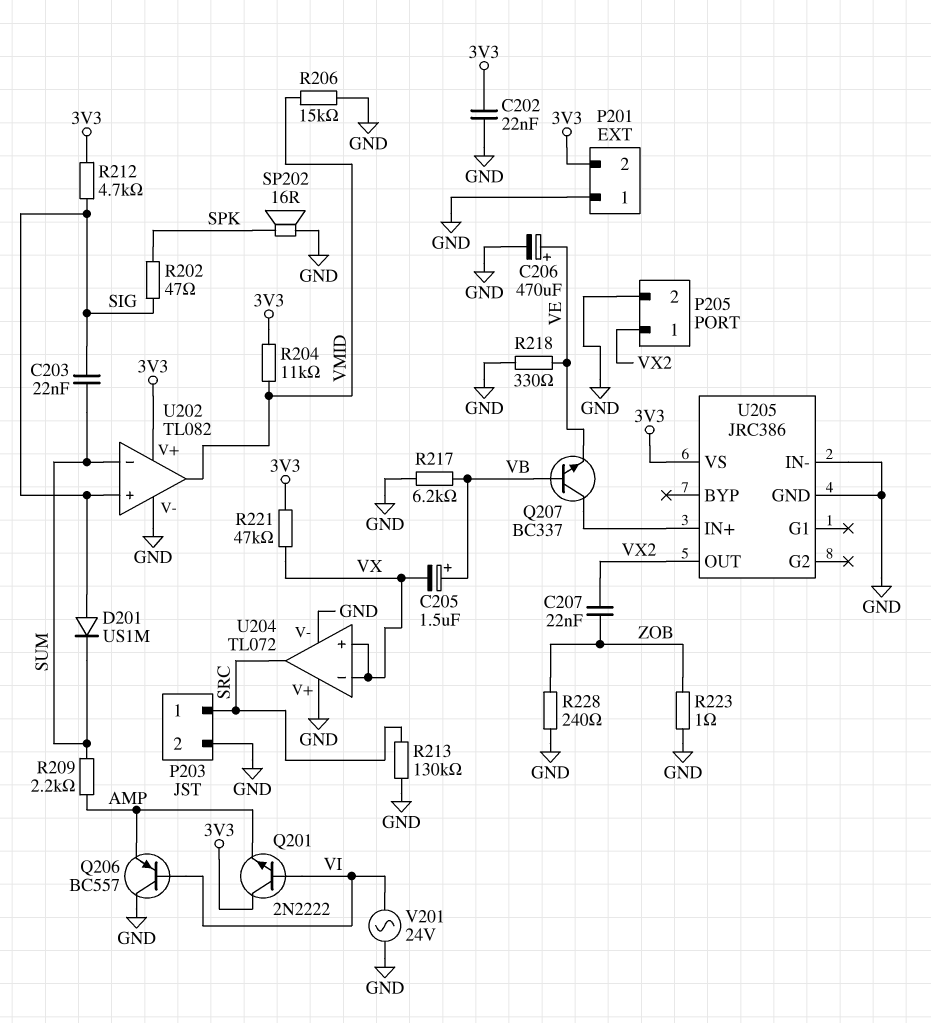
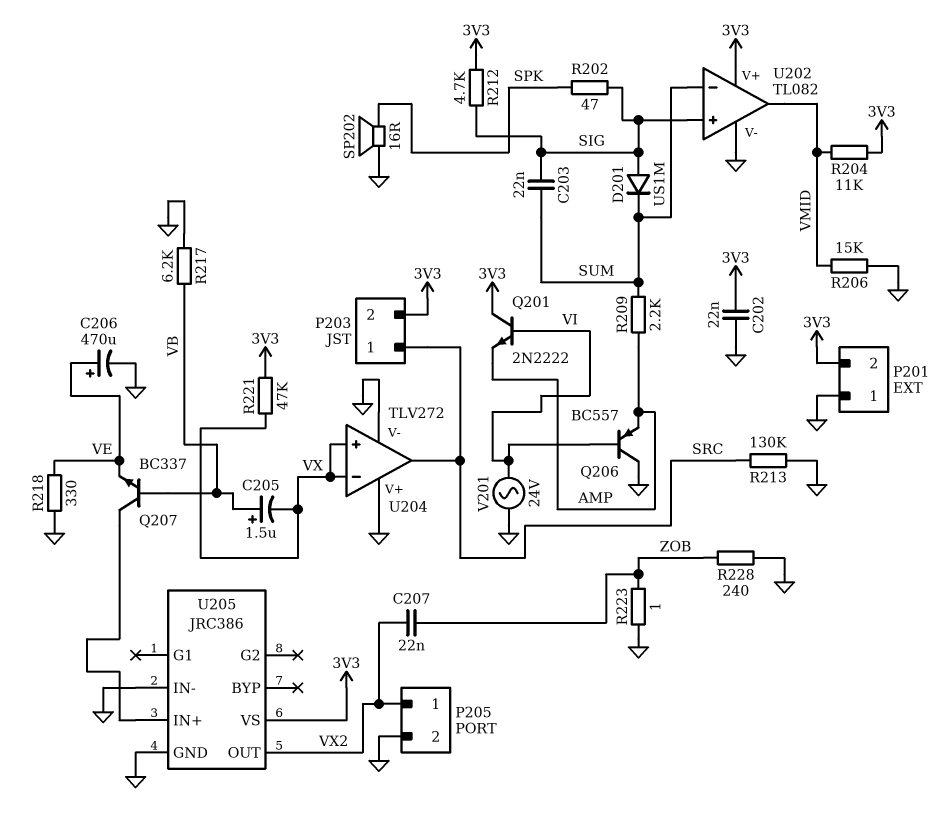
P203 pin 2: GND -> 3V3
U204: TL072 -> TLV272

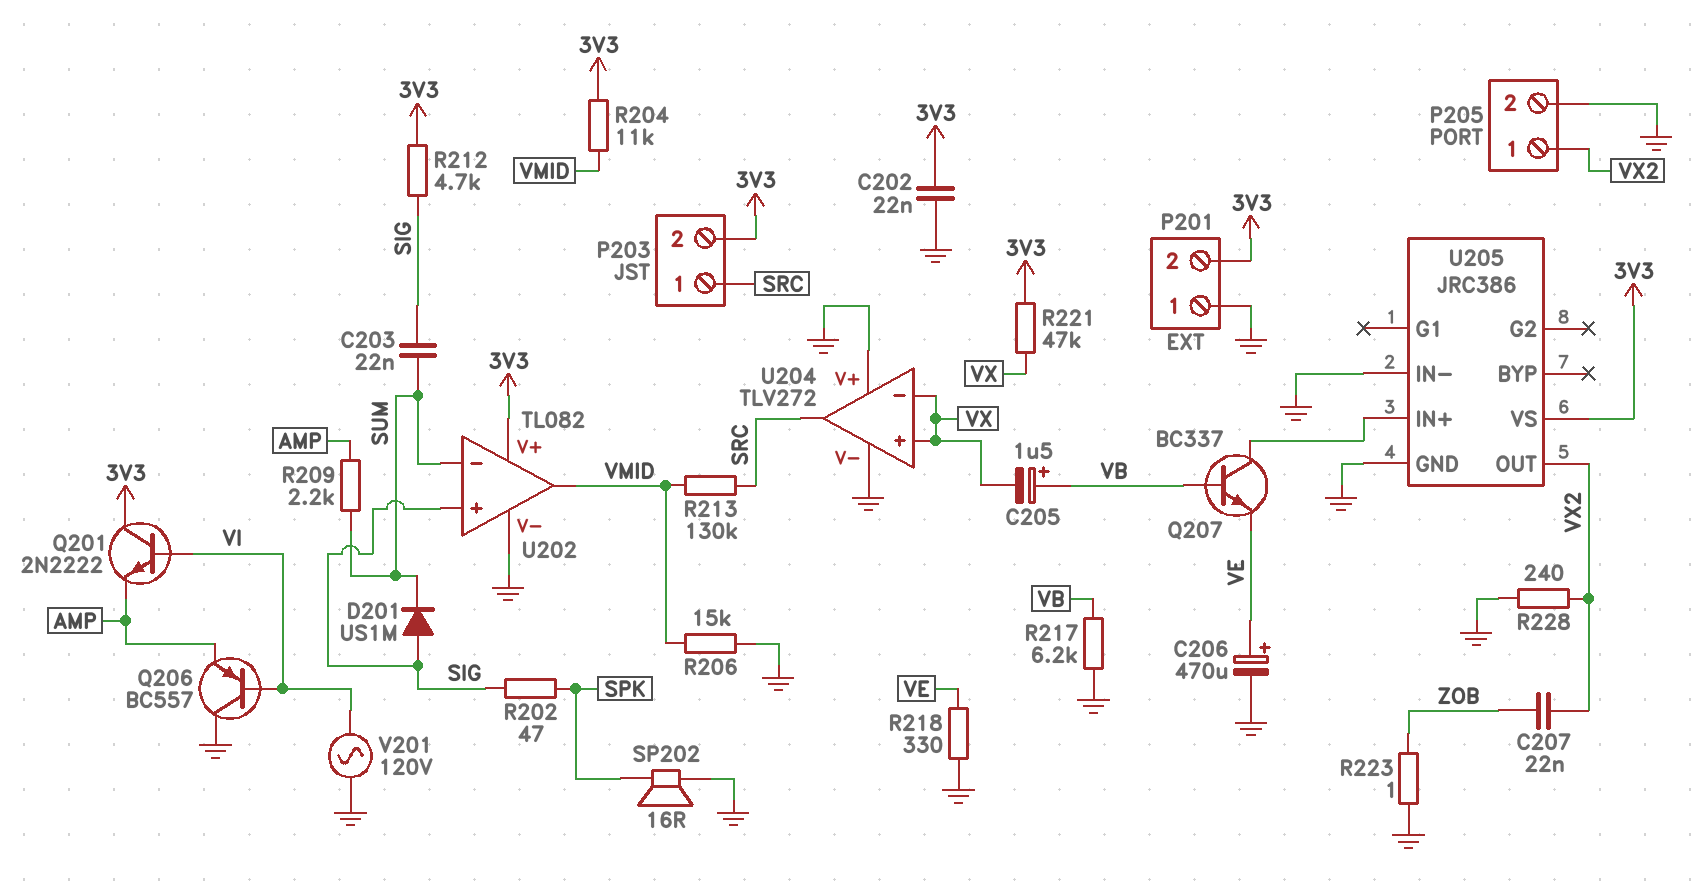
R213: 130k (GND, SRC) -> 130k (SRC, VMID)
R228: 240 (GND, ZOB) -> 240 (GND, VX2)
V201: AC 24V (GND, VI) -> AC 120V (GND, VI)

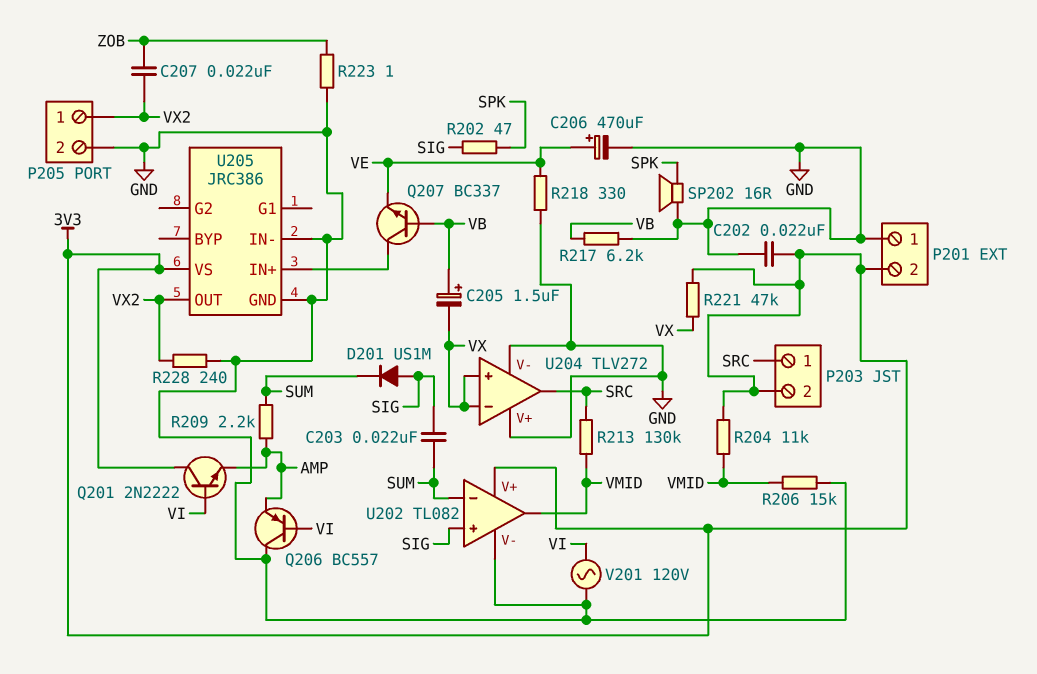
R212: 4.7k (3V3, SIG) -> none

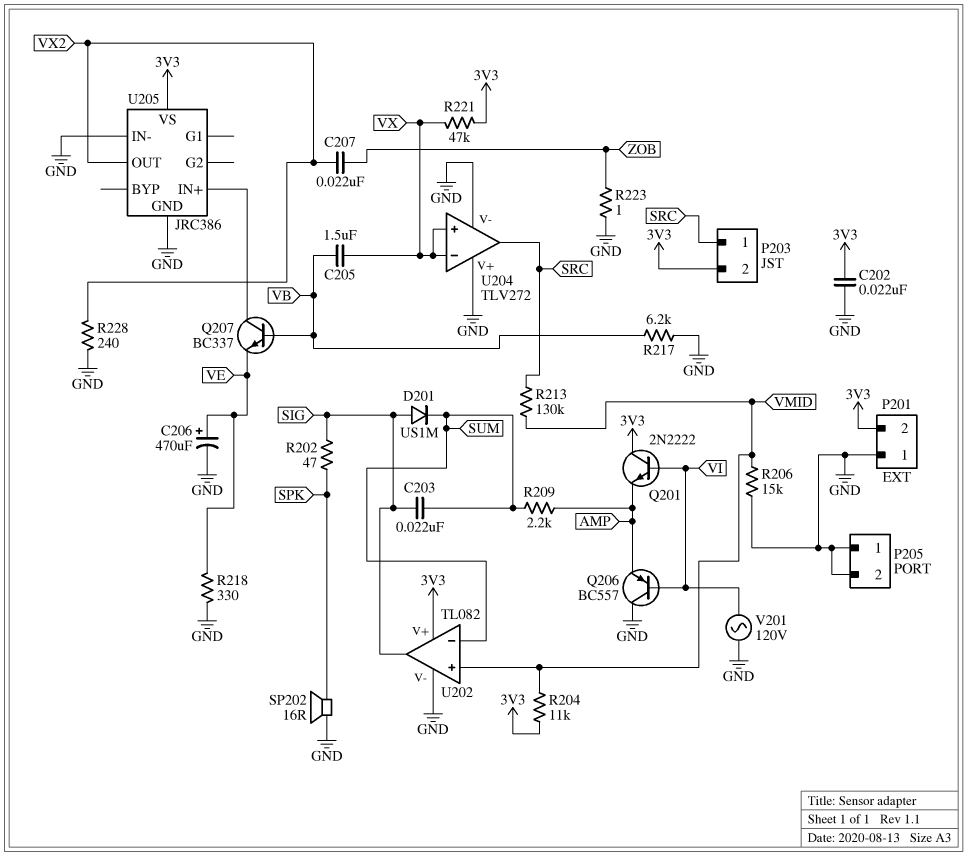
C205: 1.5uF (plus VB, minus VX) -> 1.5uF (VB, VX)
P205 pin 1: VX2 -> GND
U202 pin in+: SIG -> VMID
U202 pin out: VMID -> SIG

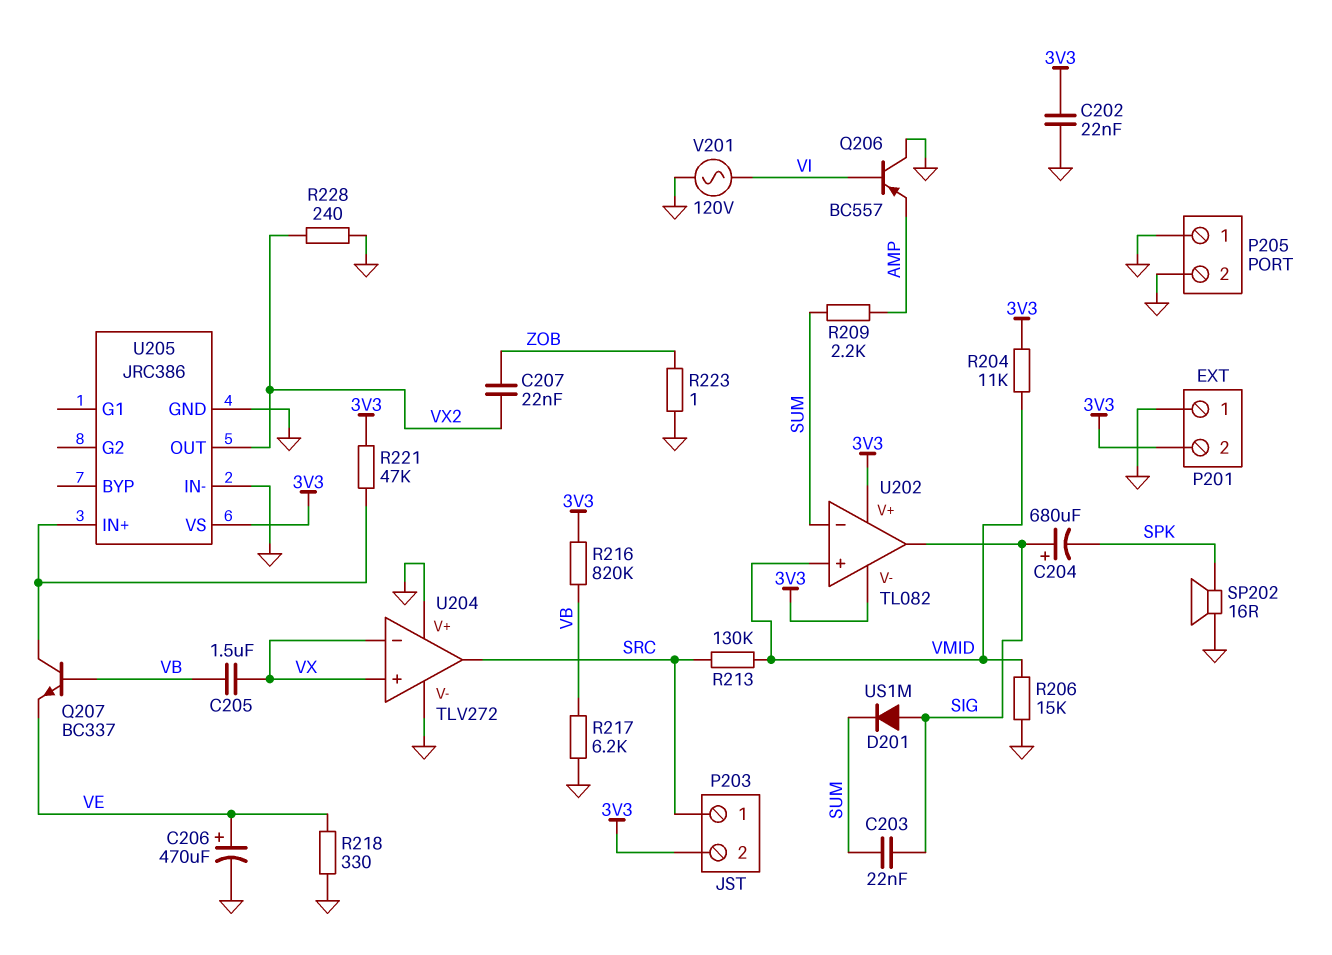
C204: none -> 680uF (plus SIG, minus SPK)
Q201: NPN 2N2222 (B VI, C 3V3, E AMP) -> none
R202: 47 (SIG, SPK) -> none
R216: none -> 820k (3V3, VB)
R221: 47k (3V3, VX) -> 47k (3V3, U205/IN+)
U202 pin V-: GND -> 3V3

